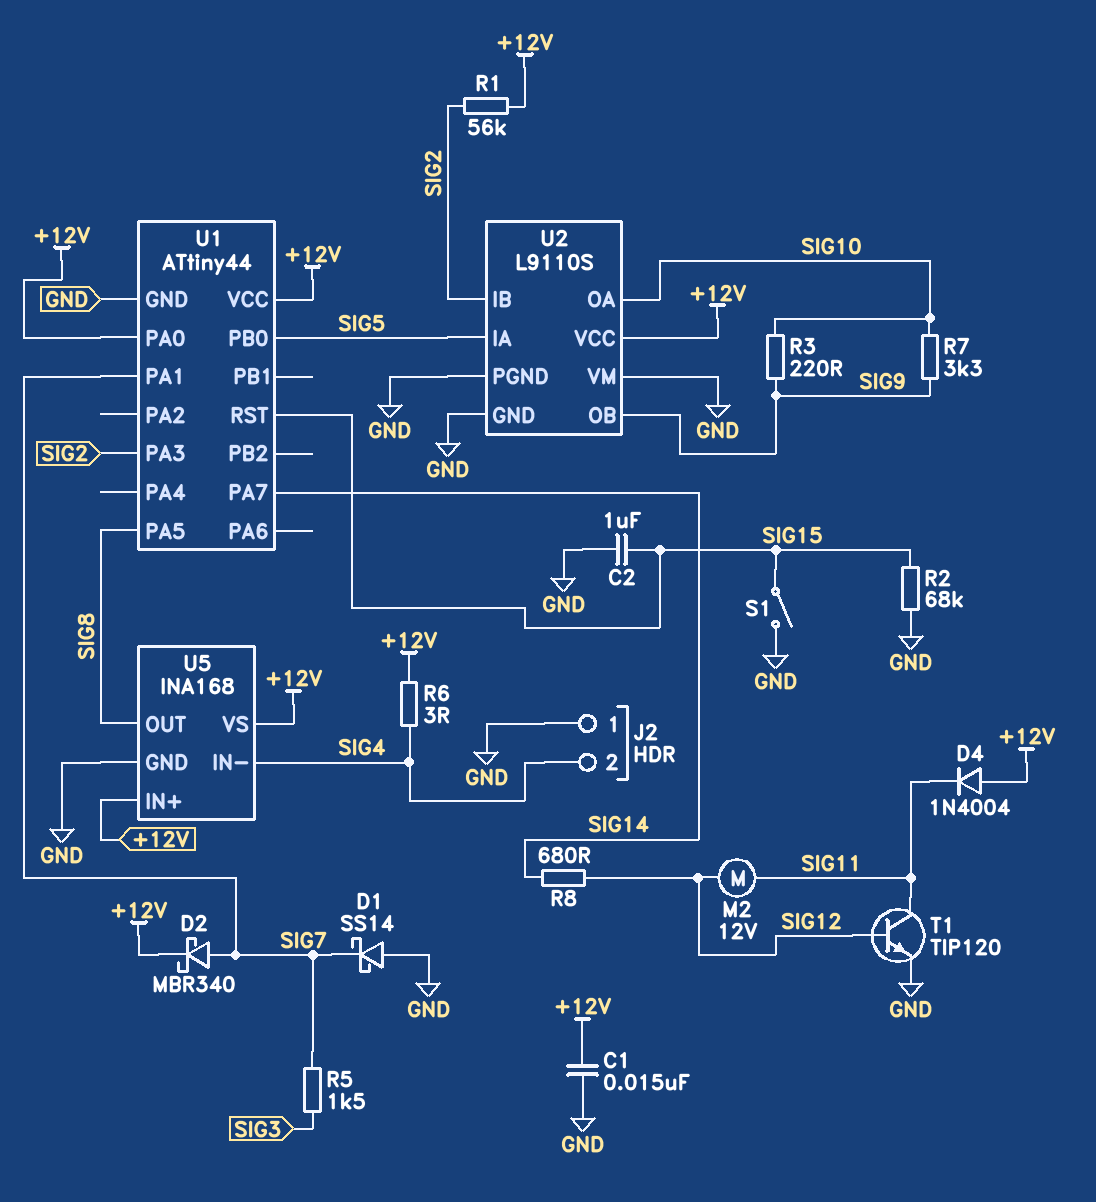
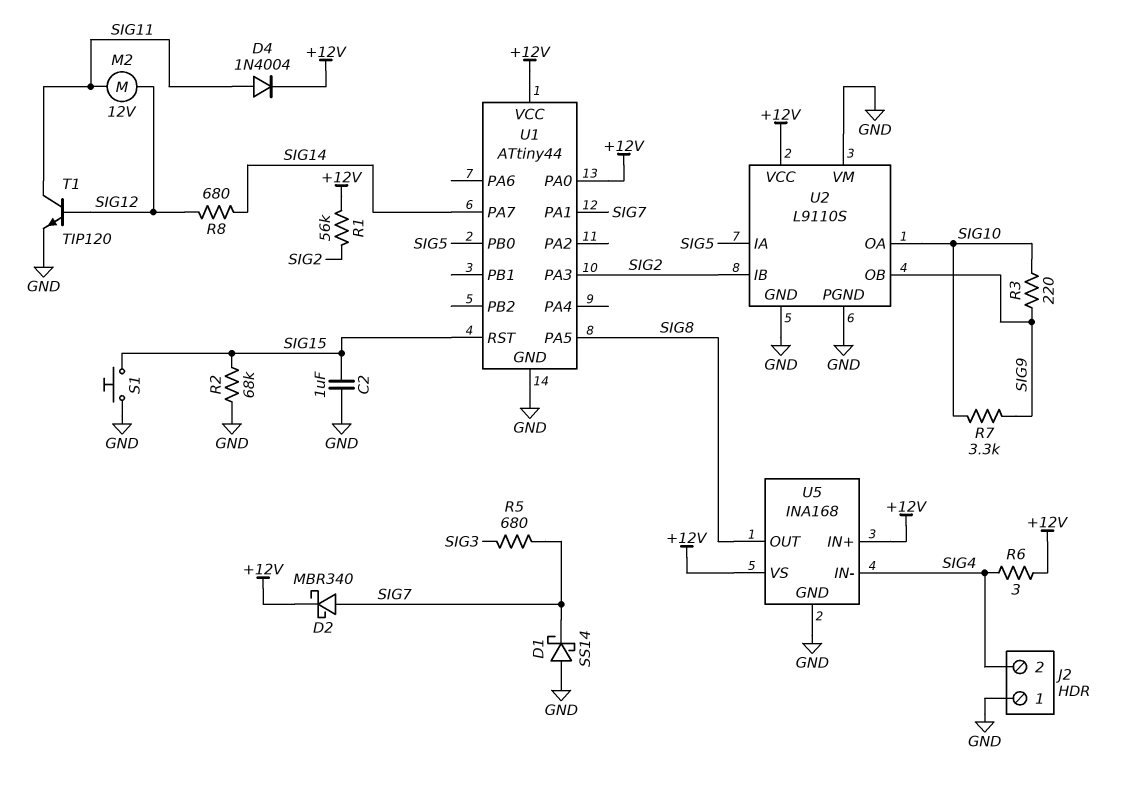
C1: 15nF (+12V, GND) -> none
D4: diode 1N4004 (A +12V, K SIG11) -> diode 1N4004 (A SIG11, K +12V)
R5: 1.5k (SIG3, SIG7) -> 680 (SIG3, SIG7)
S1: switch (GND, SIG15) -> button (GND, SIG15)

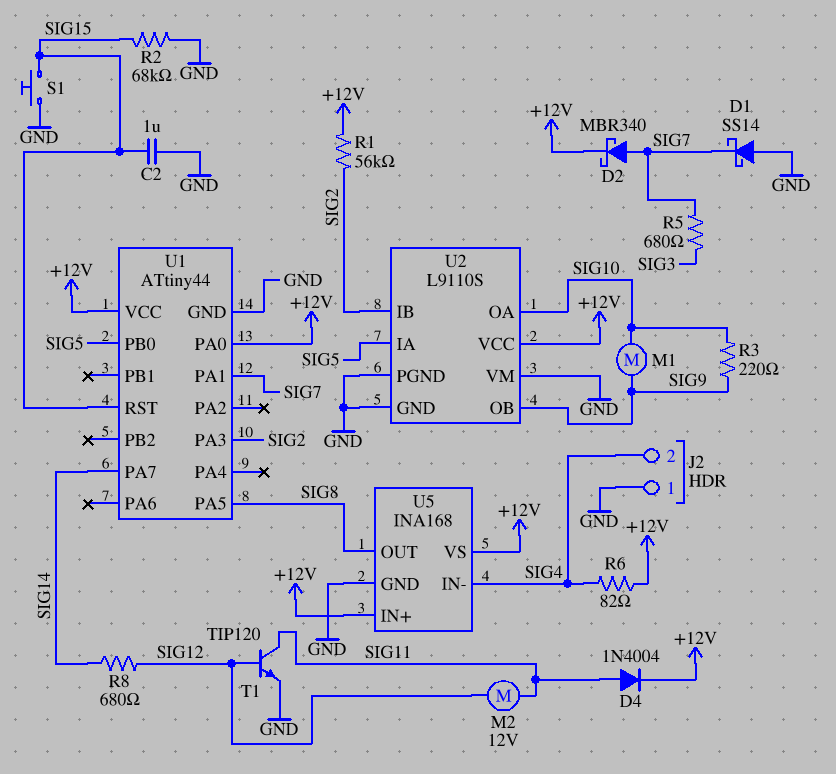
M1: none -> motor (SIG9, SIG10)
R6: 3 (+12V, SIG4) -> 82 (+12V, SIG4)
R7: 3.3k (SIG9, SIG10) -> none

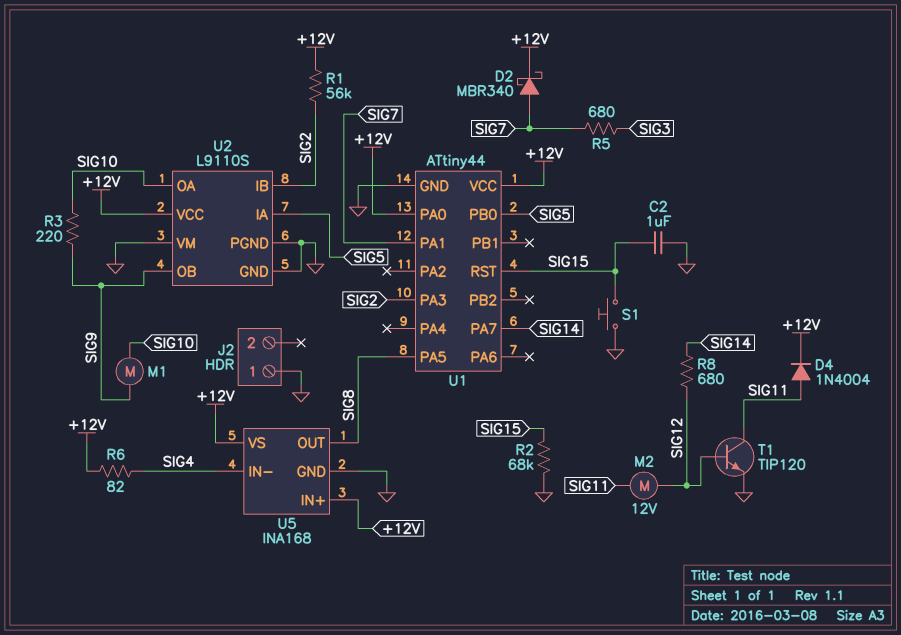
D1: schottky SS14 (A GND, K SIG7) -> none
J2 pin 2: SIG4 -> none

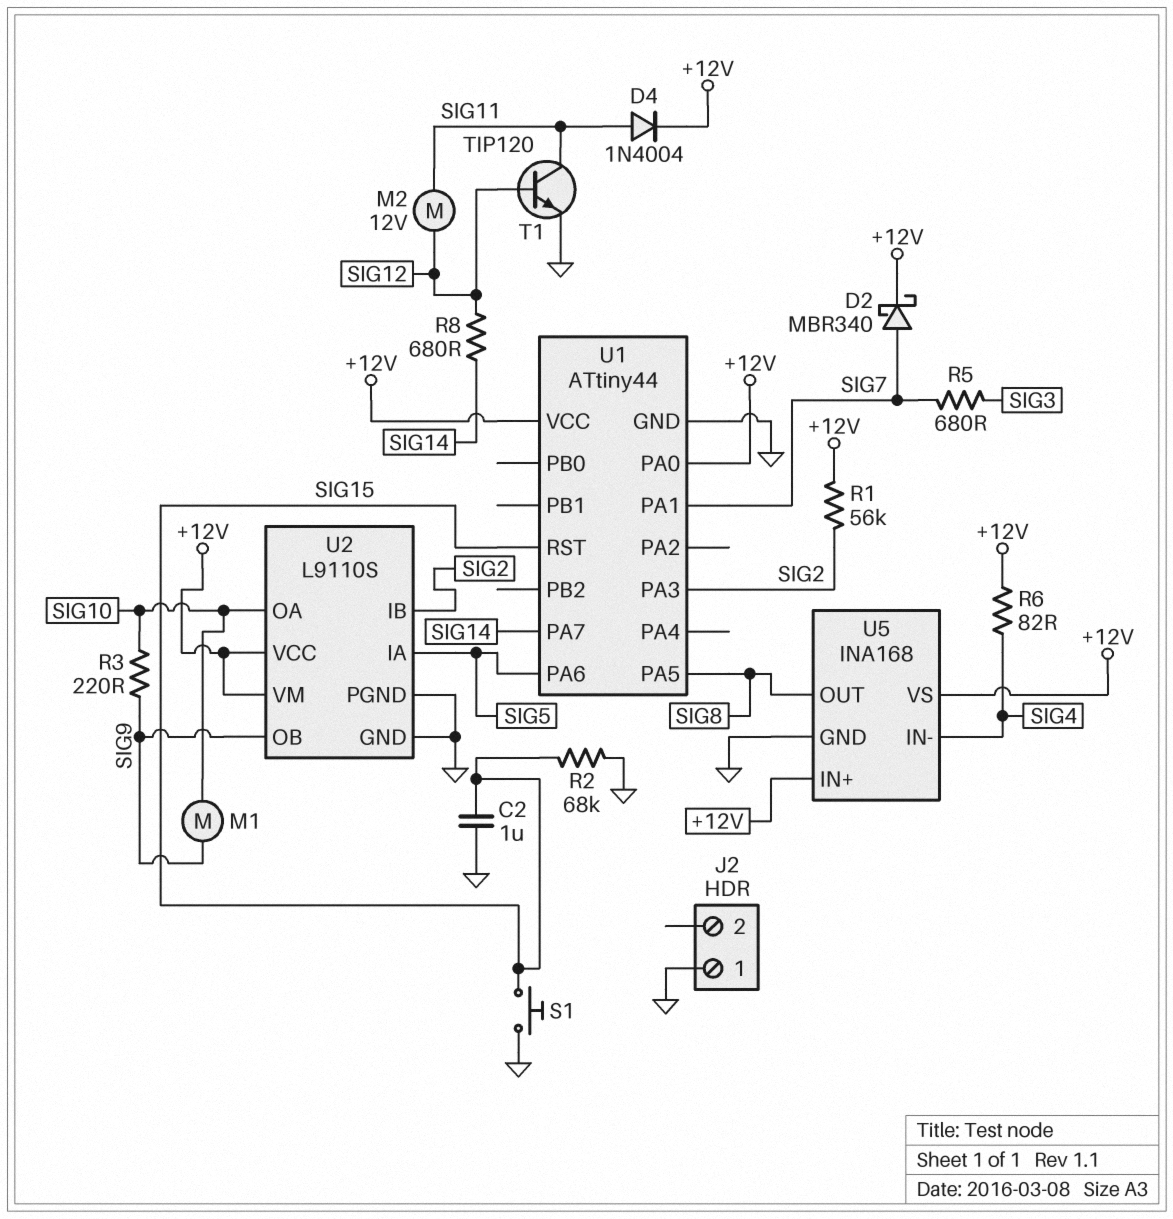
U1 pin PA6: none -> SIG5
U1 pin PB0: SIG5 -> none
U2 pin VM: GND -> +12V

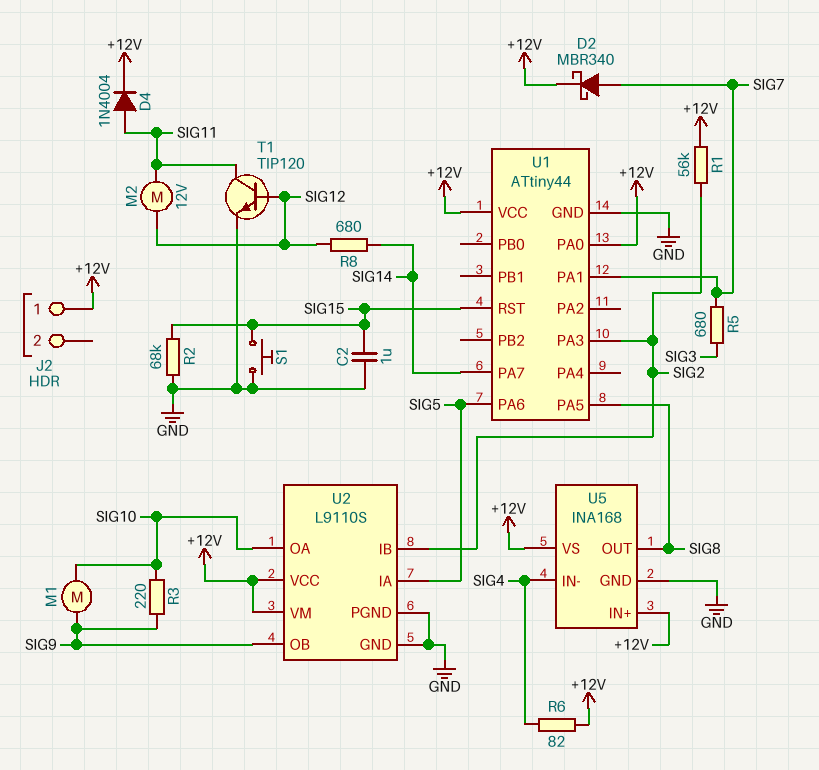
J2 pin 1: GND -> +12V

